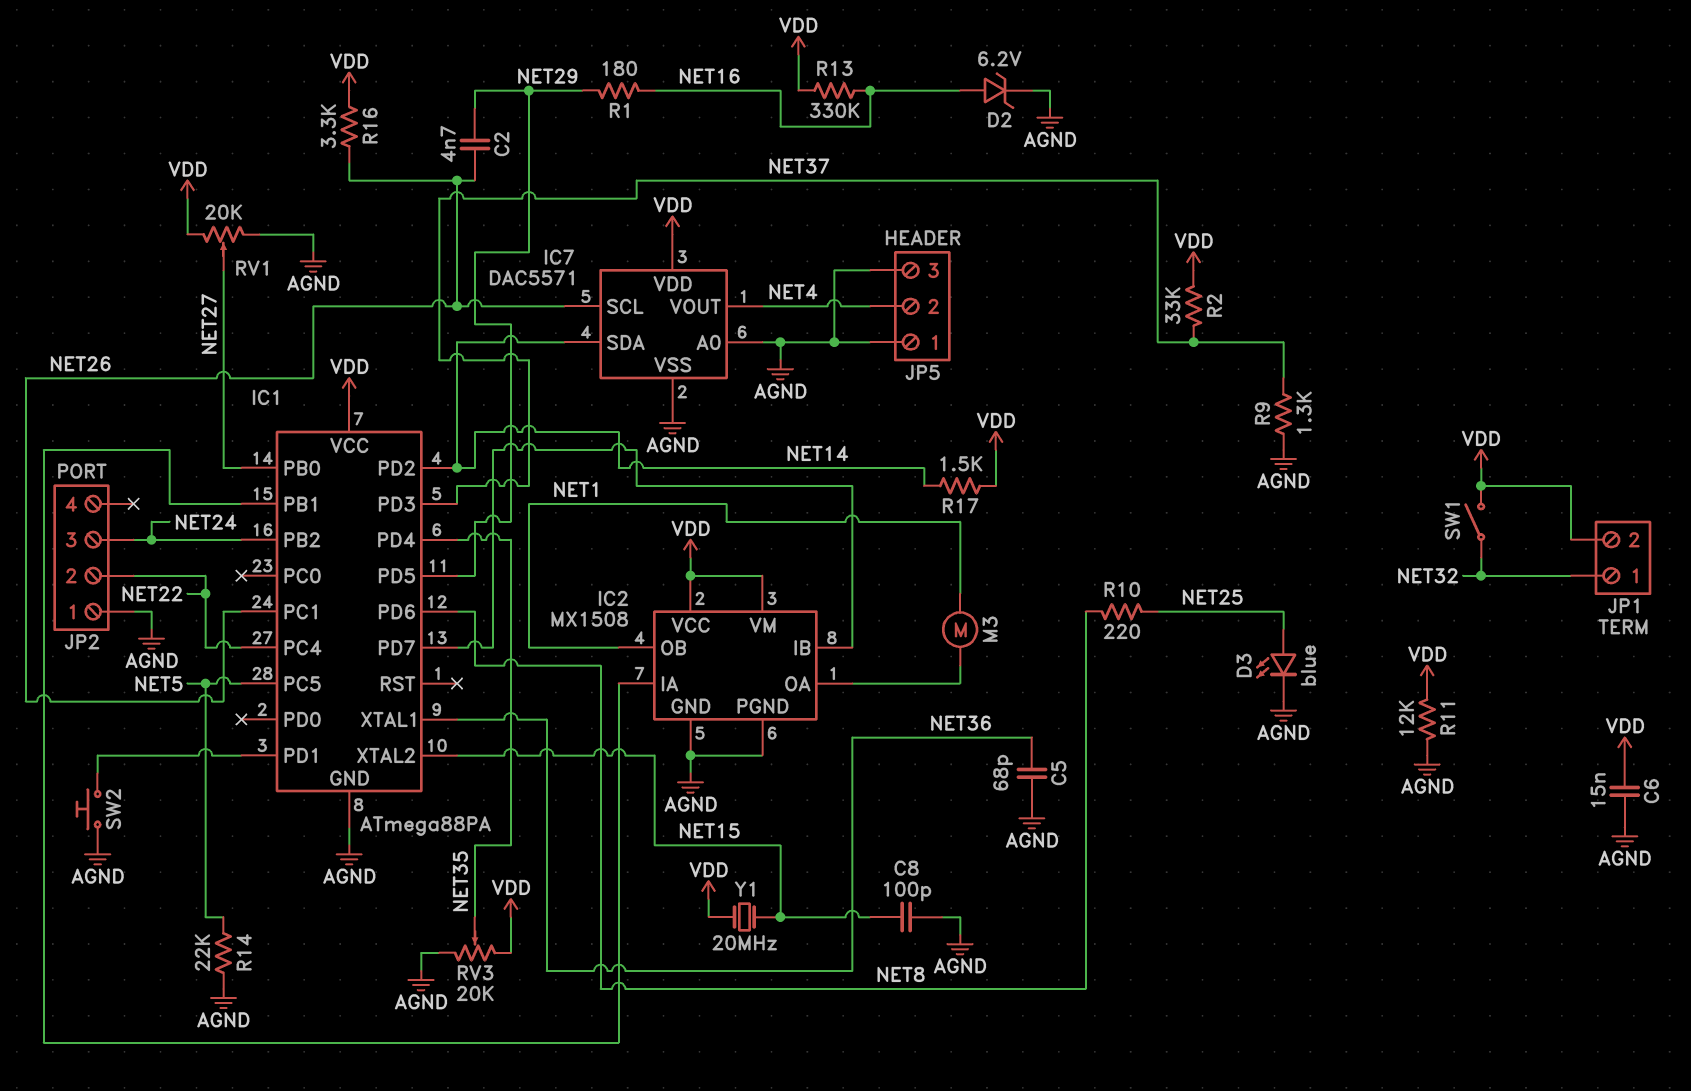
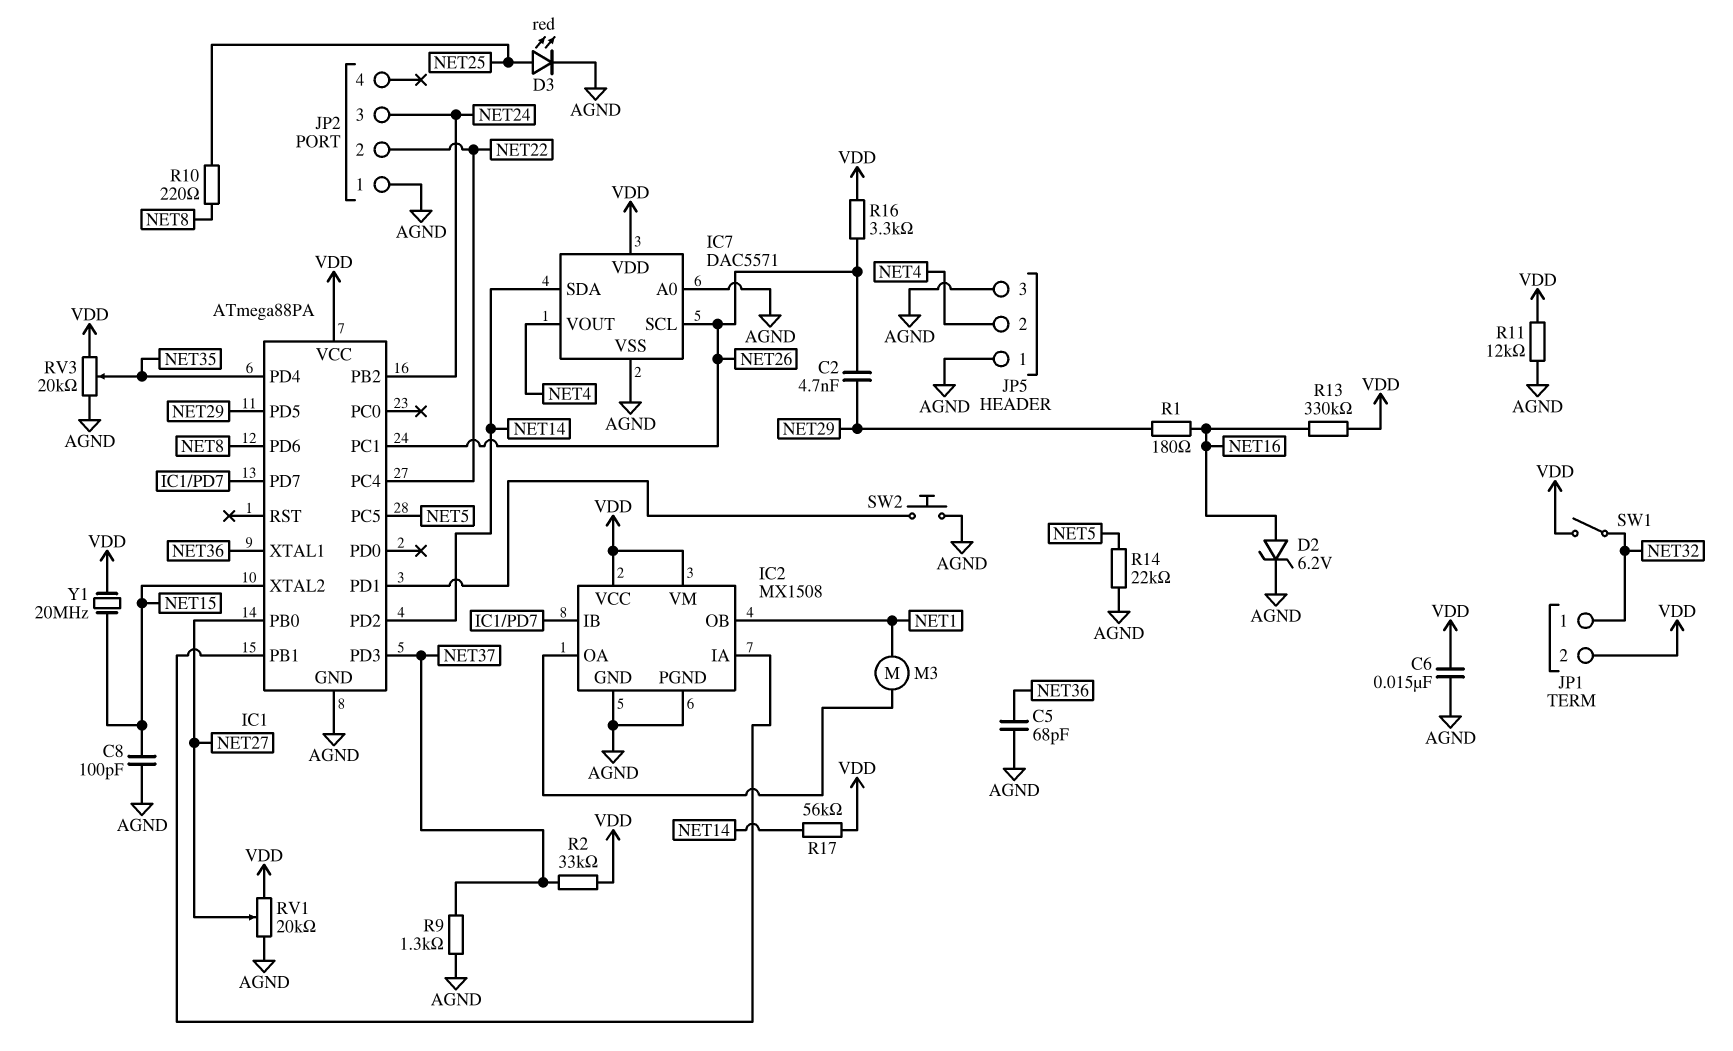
D3: LED blue (A NET25, K AGND) -> LED red (A NET25, K AGND)
R17: 1.5k (NET14, VDD) -> 56k (NET14, VDD)

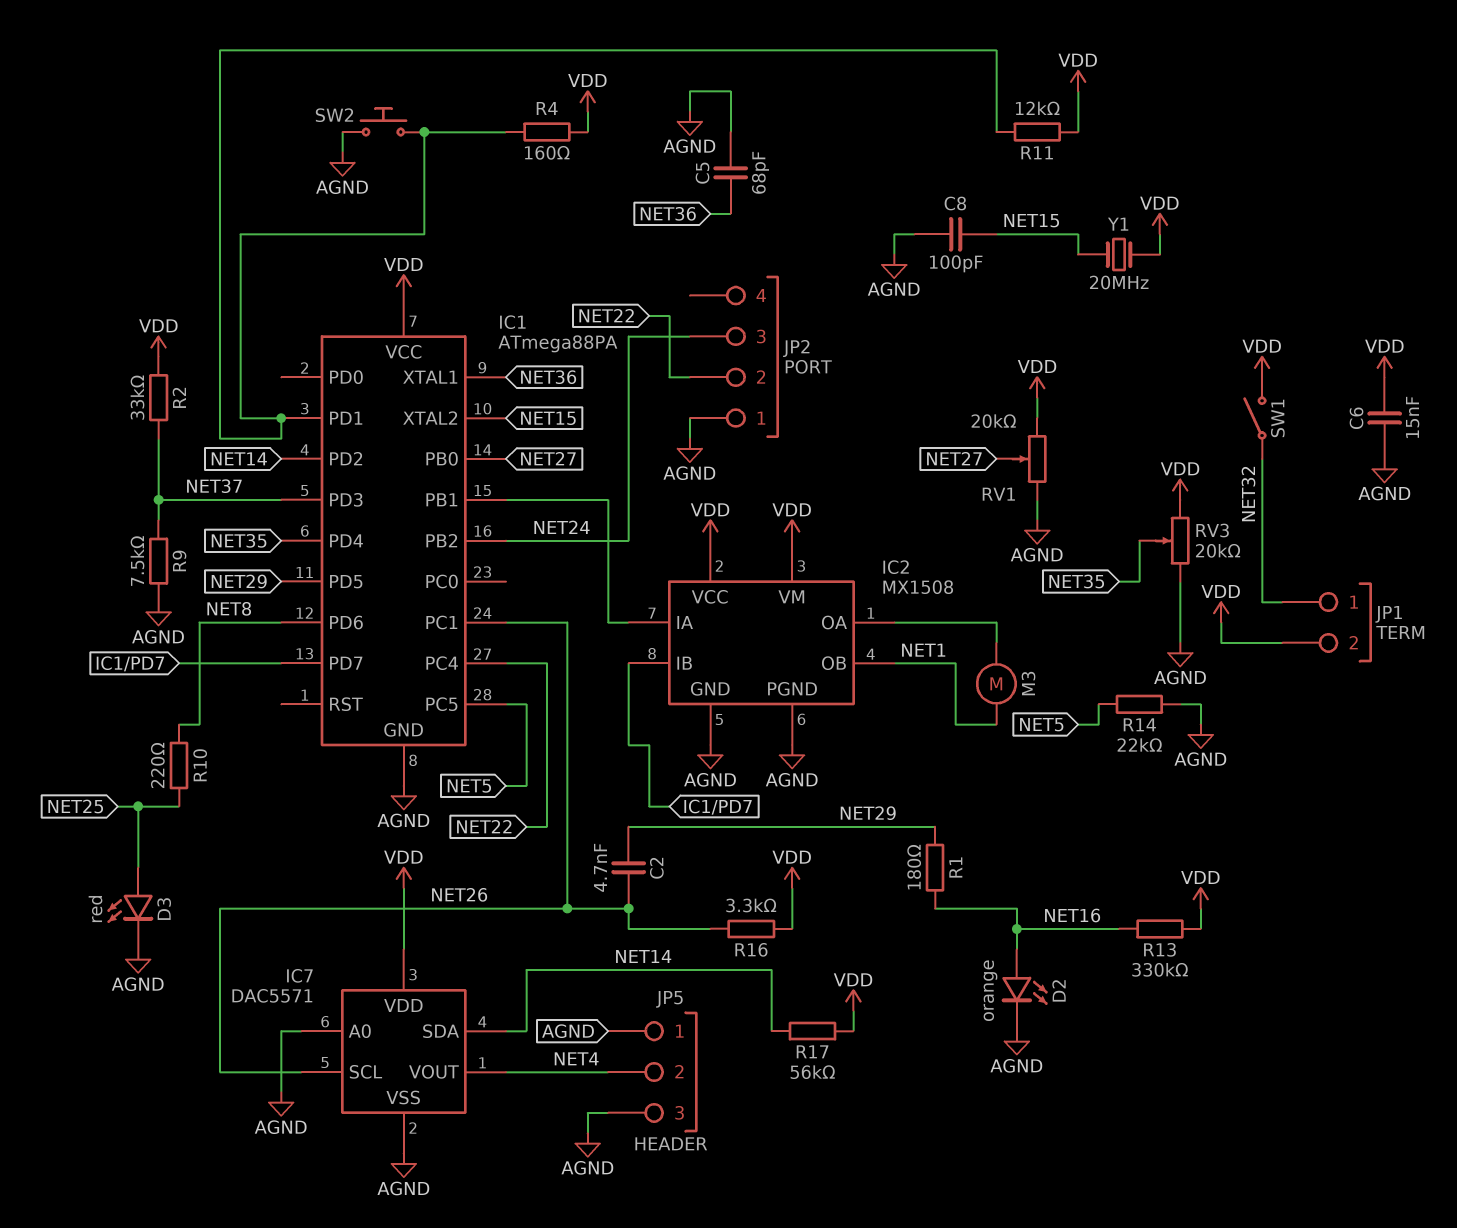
D2: zener 6.2V (A NET16, K AGND) -> LED orange (A NET16, K AGND)
R4: none -> 160 (IC1/PD1, VDD)
R9: 1.3k (AGND, NET37) -> 7.5k (AGND, NET37)
R11: 12k (AGND, VDD) -> 12k (IC1/PD1, VDD)

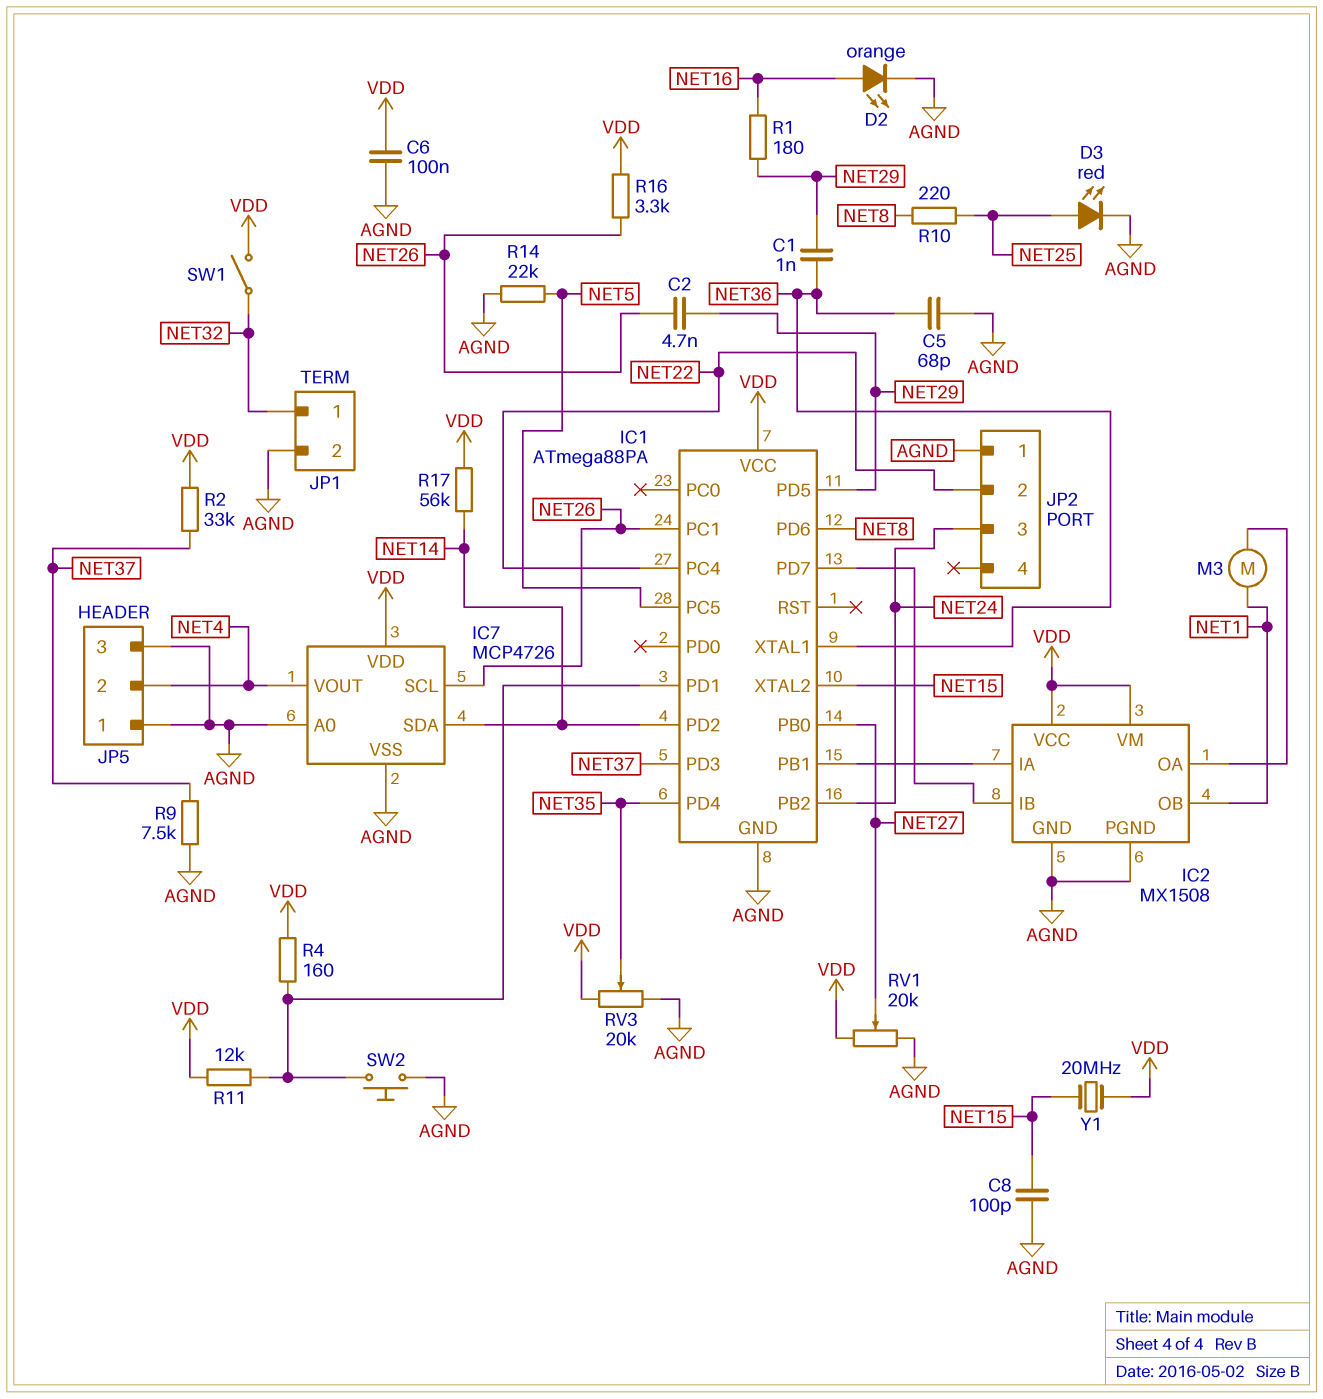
C1: none -> 1nF (NET29, NET36)
C6: 15nF (AGND, VDD) -> 100nF (AGND, VDD)
IC7: DAC5571 -> MCP4726
JP1 pin 2: VDD -> AGND
R13: 330k (NET16, VDD) -> none

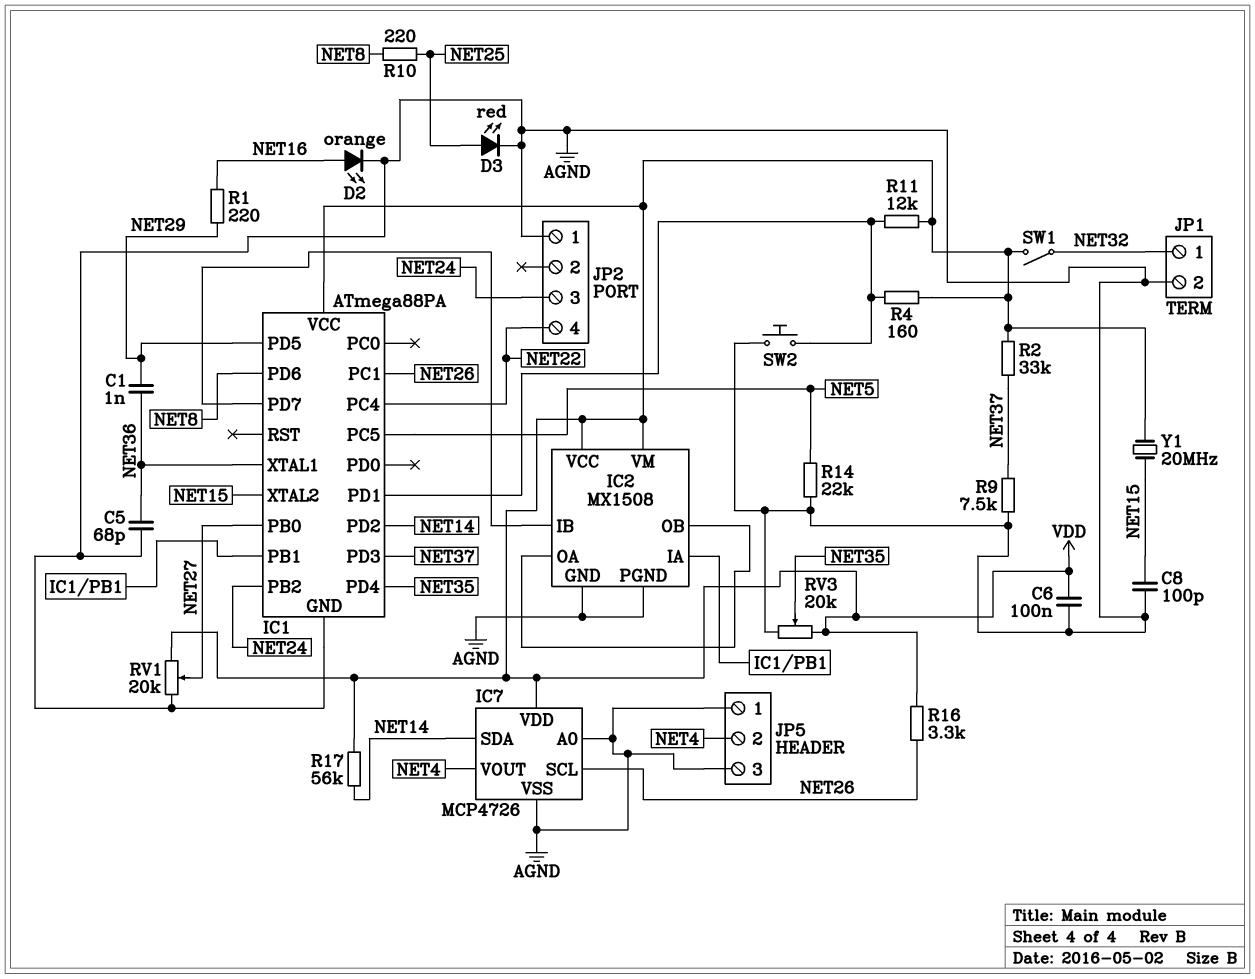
C2: 4.7nF (NET26, NET29) -> none
IC2 pin OB: NET1 -> IC2/OA
JP2 pin 2: NET22 -> none
JP2 pin 4: none -> NET22
M3: motor (IC2/OA, NET1) -> none
R1: 180 (NET16, NET29) -> 220 (NET16, NET29)

